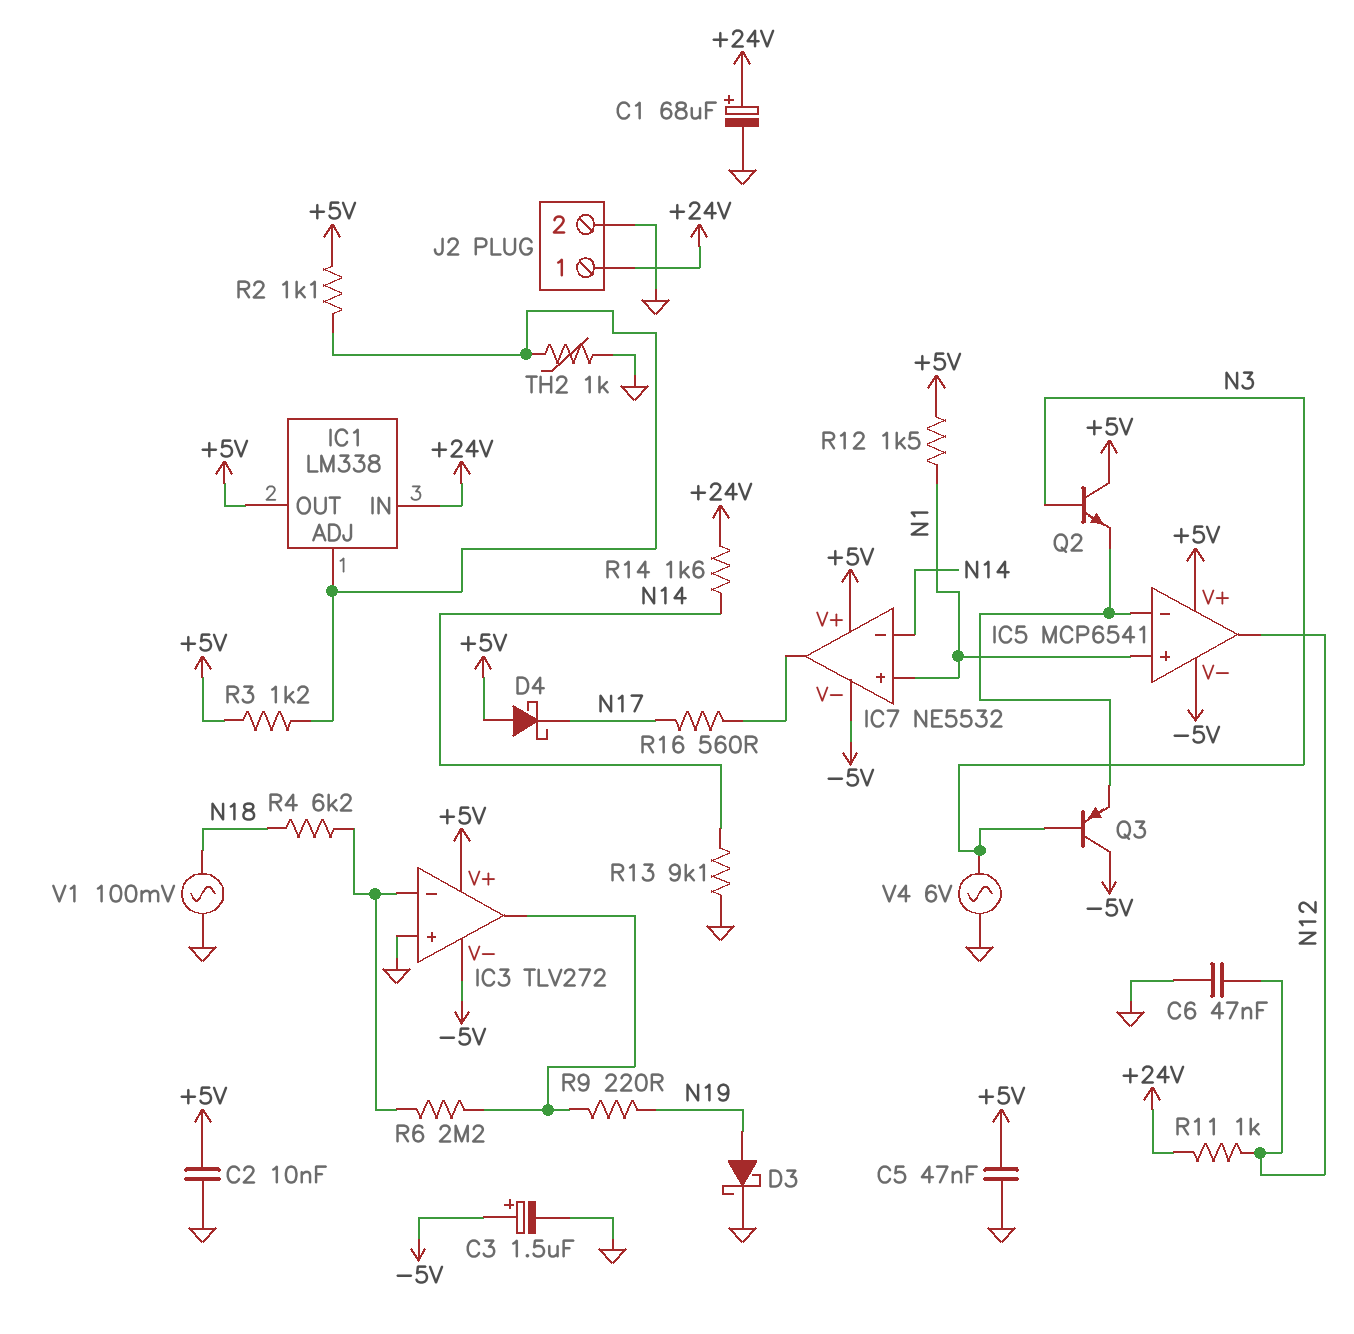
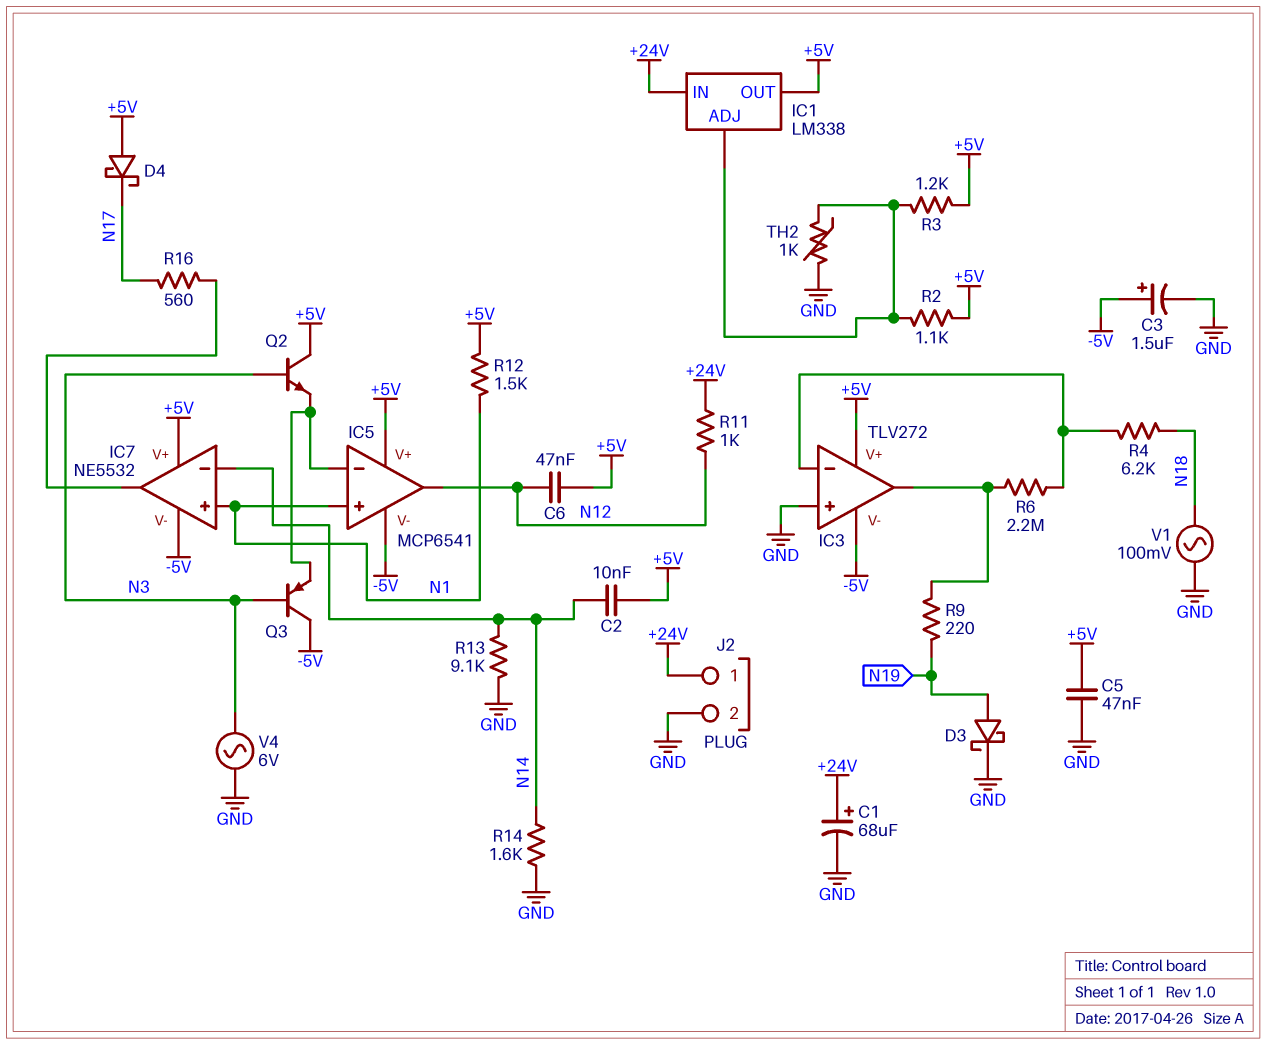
C2: 10nF (+5V, GND) -> 10nF (+5V, N14)
C6: 47nF (GND, N12) -> 47nF (+5V, N12)
R14: 1.6k (+24V, N14) -> 1.6k (GND, N14)

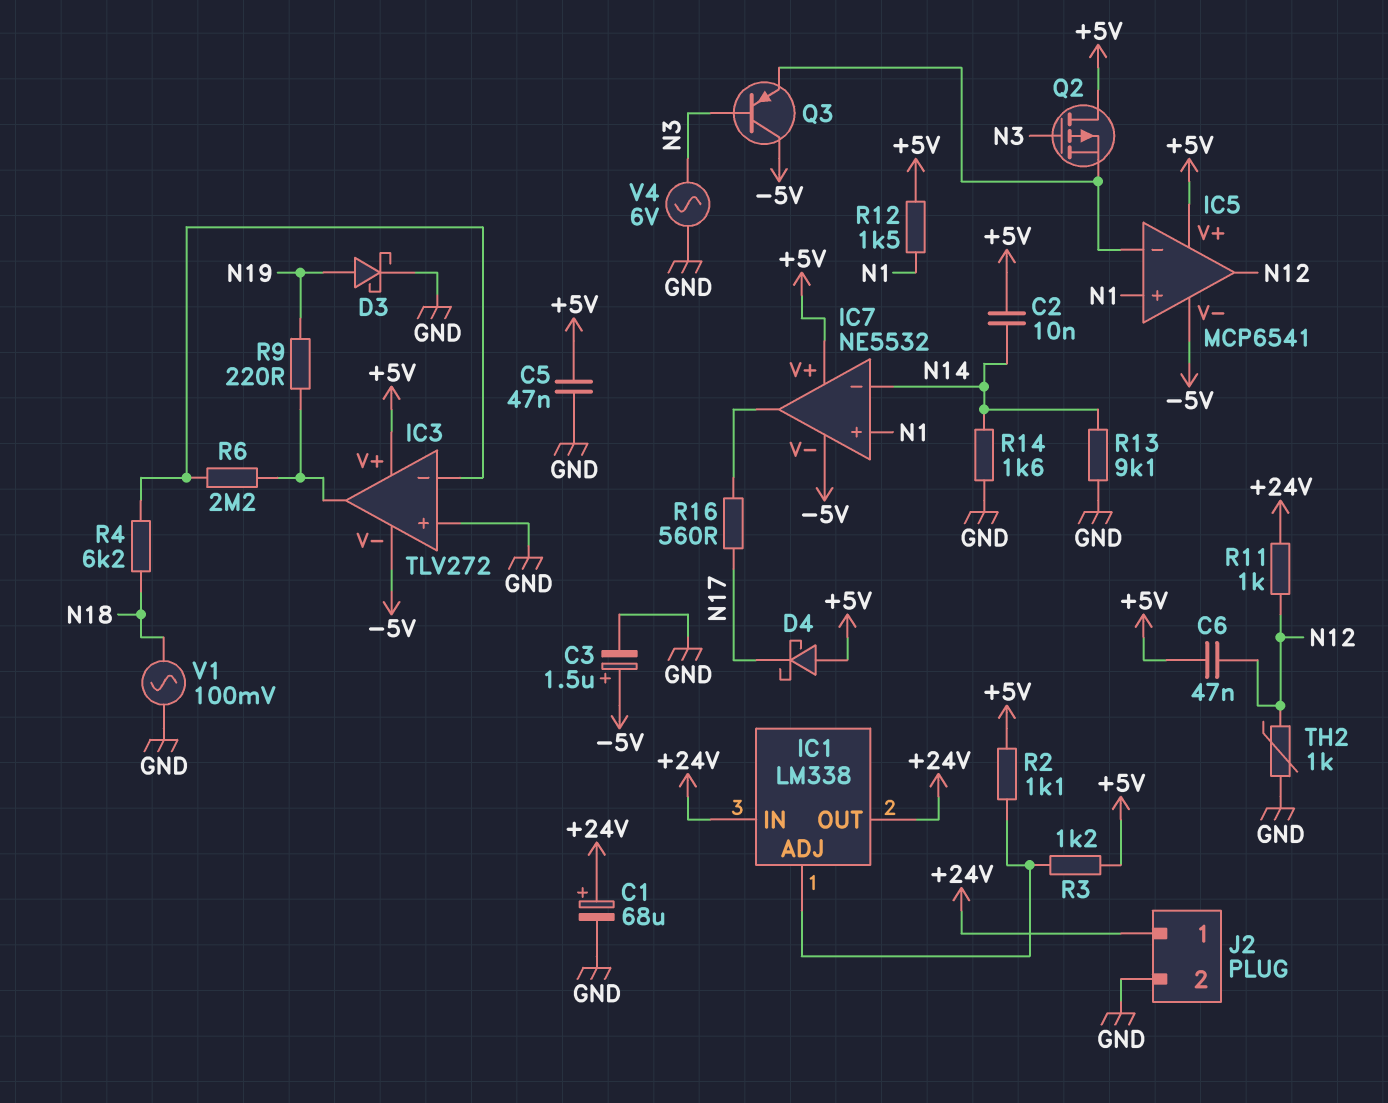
IC1 pin OUT: +5V -> +24V
Q2: NPN (B N3, C +5V, E IC5/in-) -> PMOS (G N3, D +5V, S IC5/in-)
TH2: 1k (GND, IC1/ADJ) -> 1k (GND, N12)

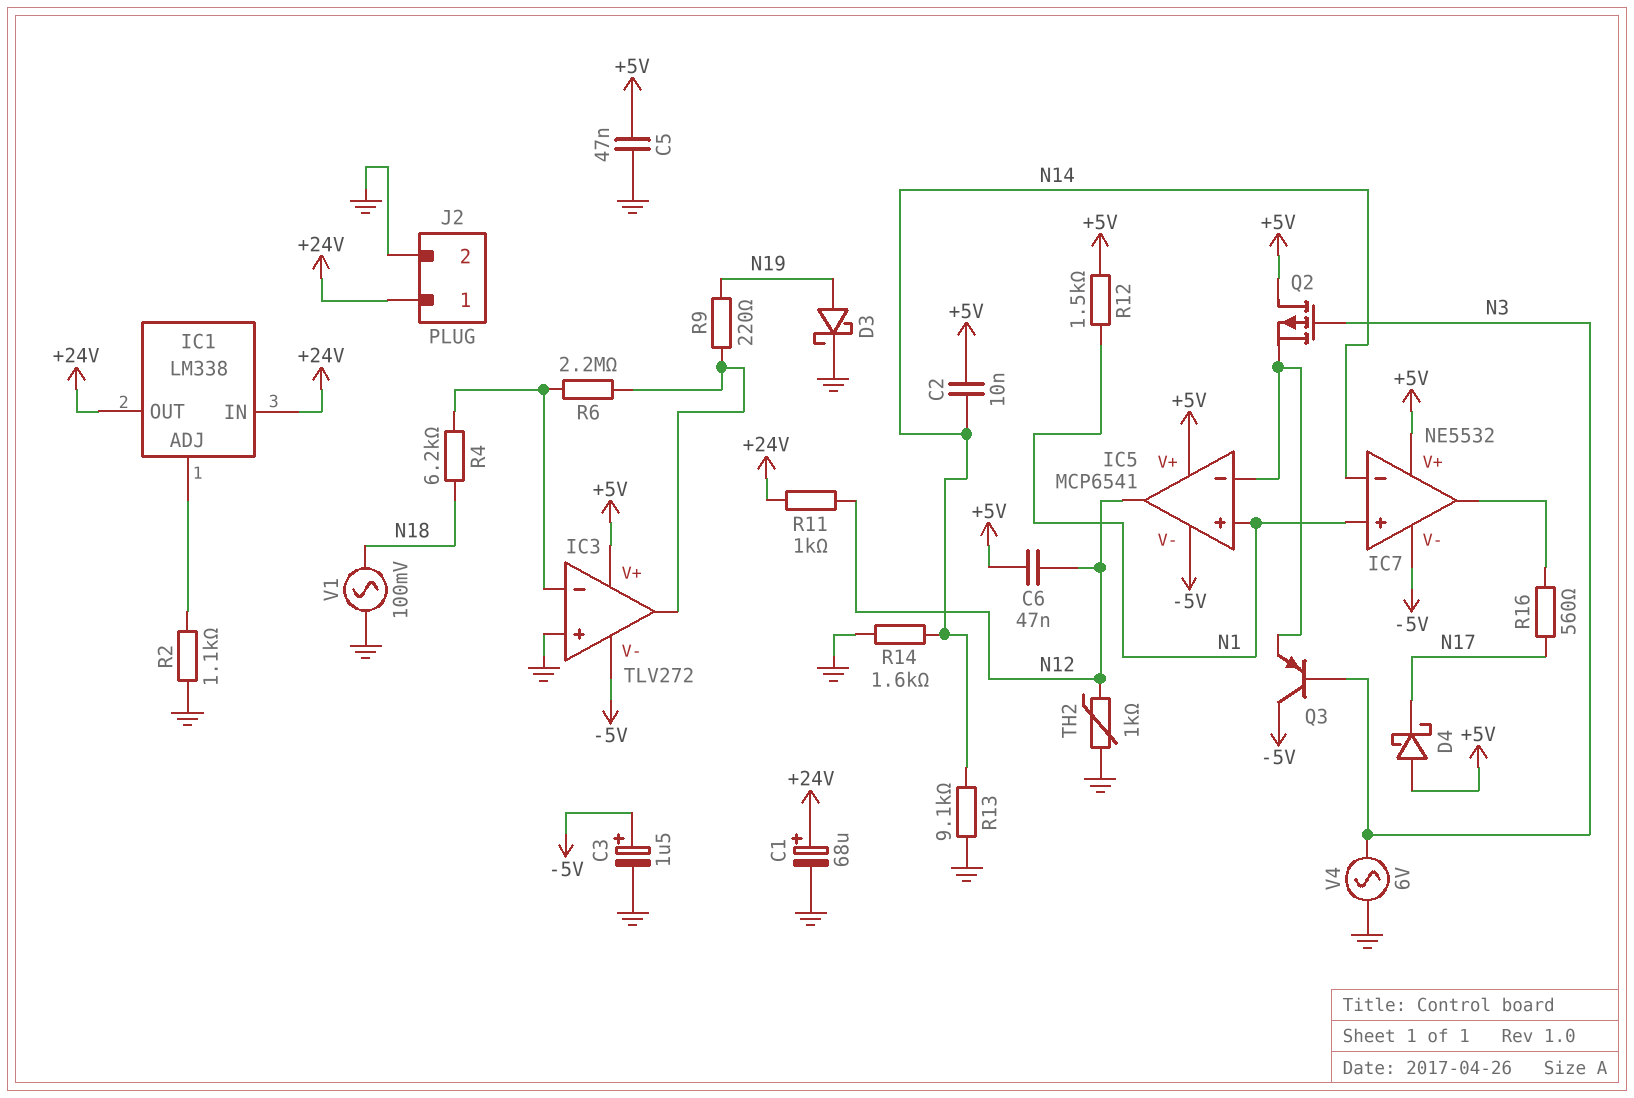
R2: 1.1k (+5V, IC1/ADJ) -> 1.1k (GND, IC1/ADJ)
R3: 1.2k (+5V, IC1/ADJ) -> none

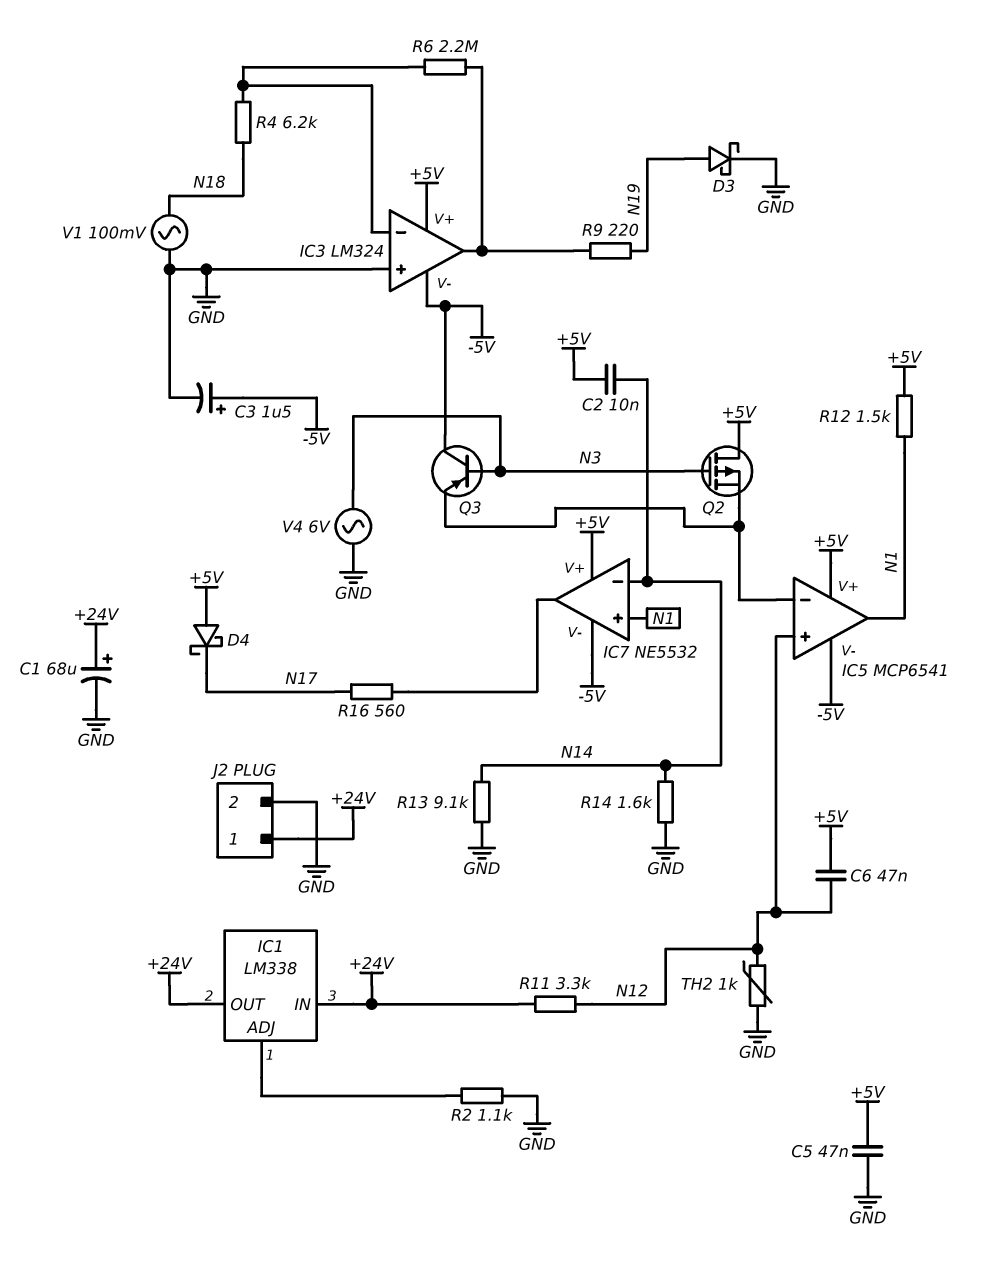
IC3: TLV272 -> LM324
IC5 pin in+: N1 -> N12
IC5 pin out: N12 -> N1
R11: 1k (+24V, N12) -> 3.3k (+24V, N12)

